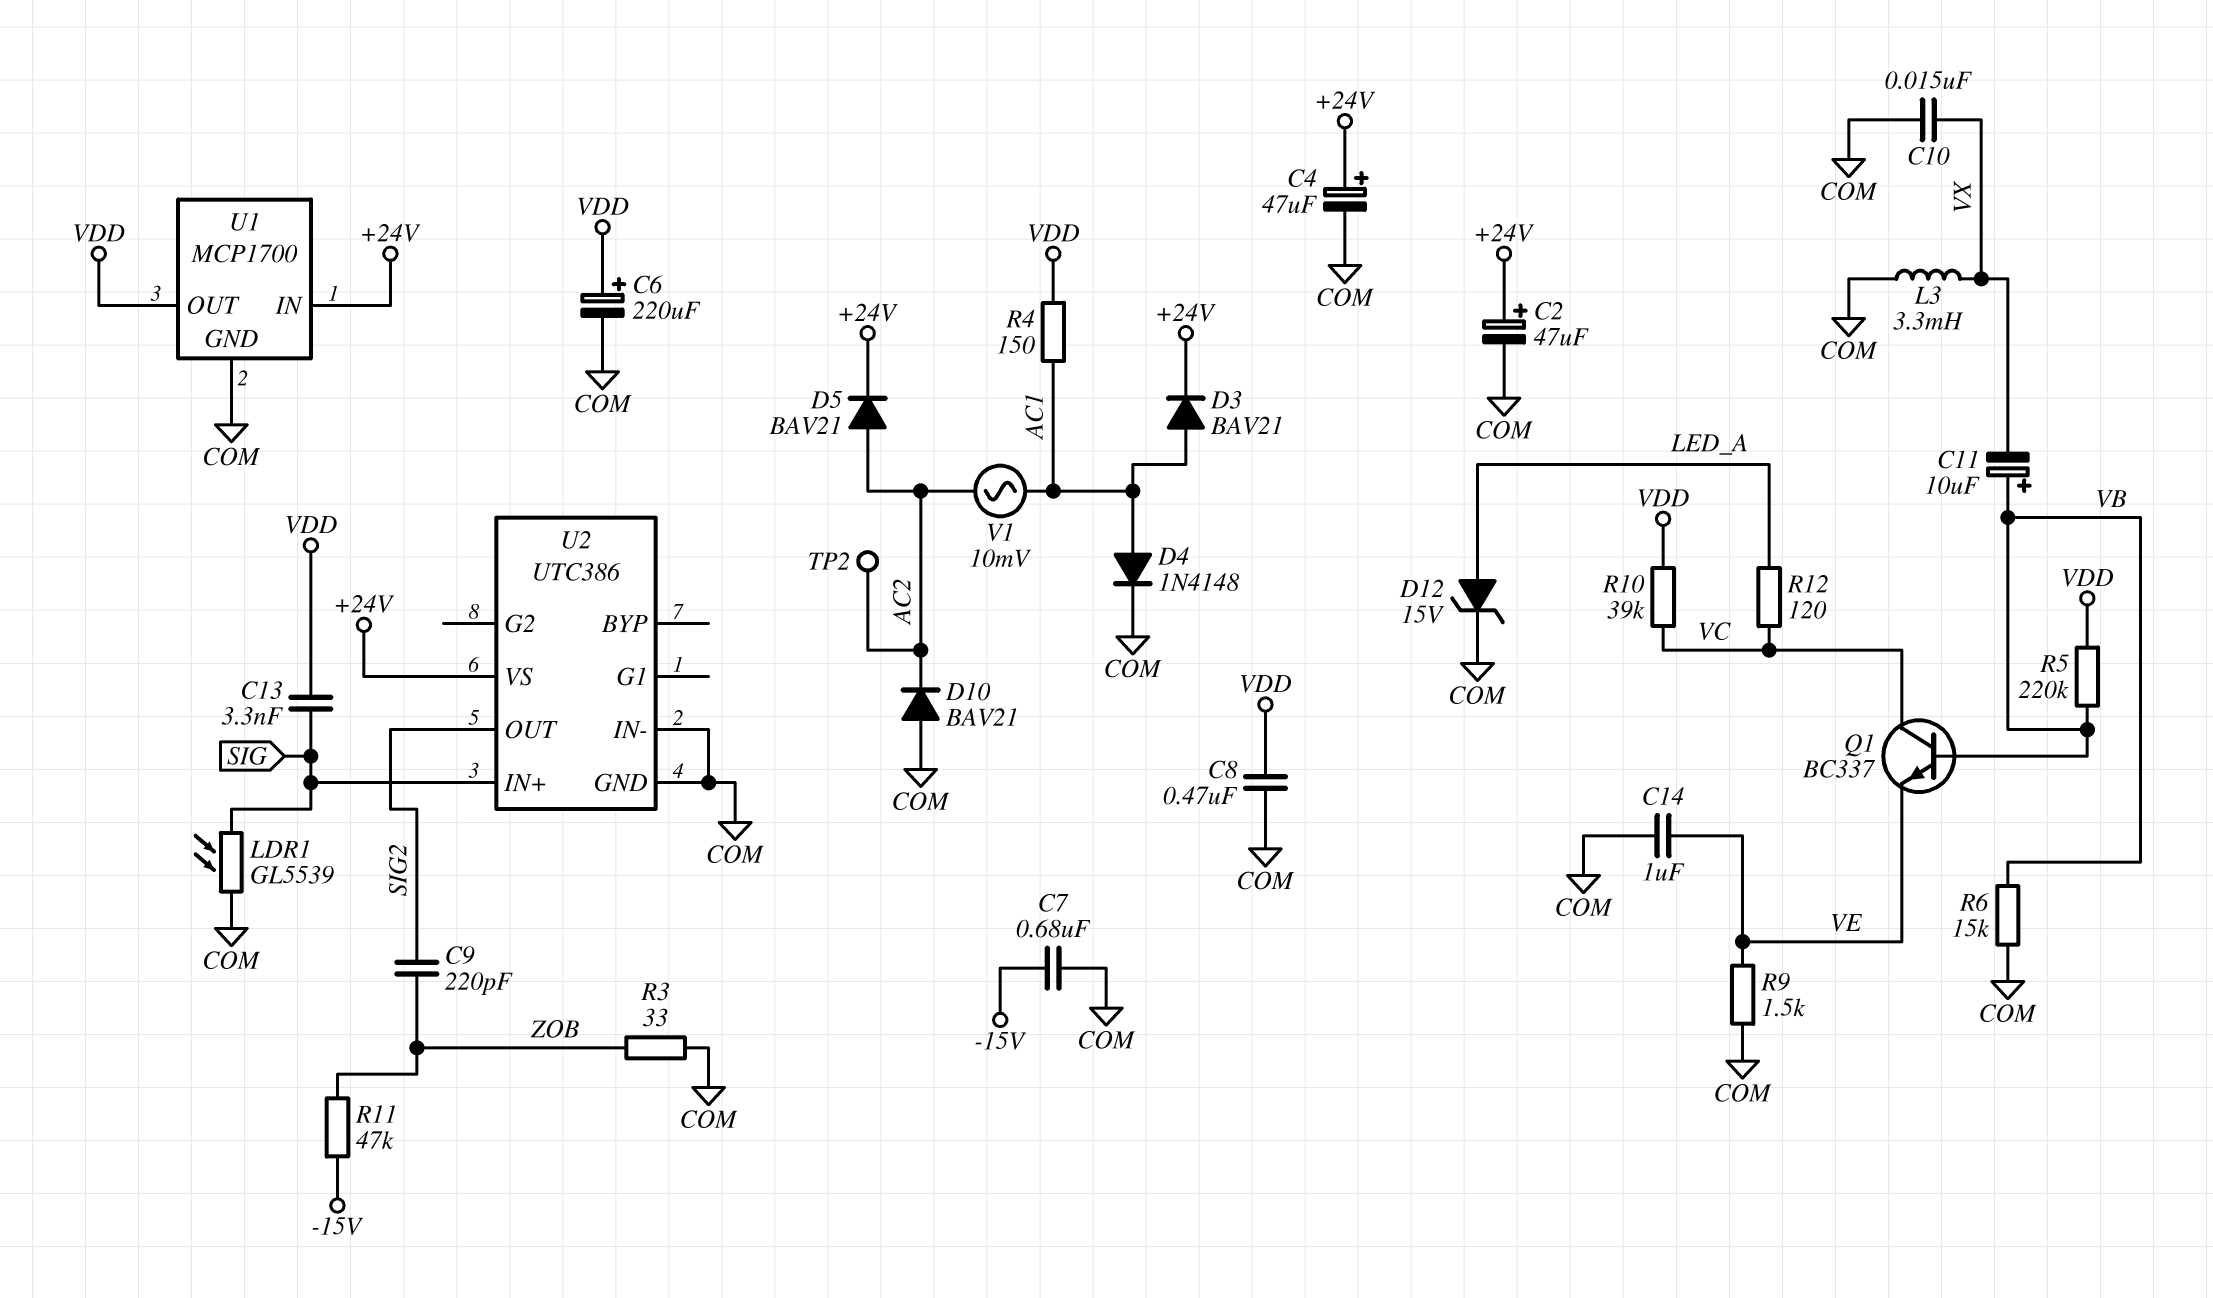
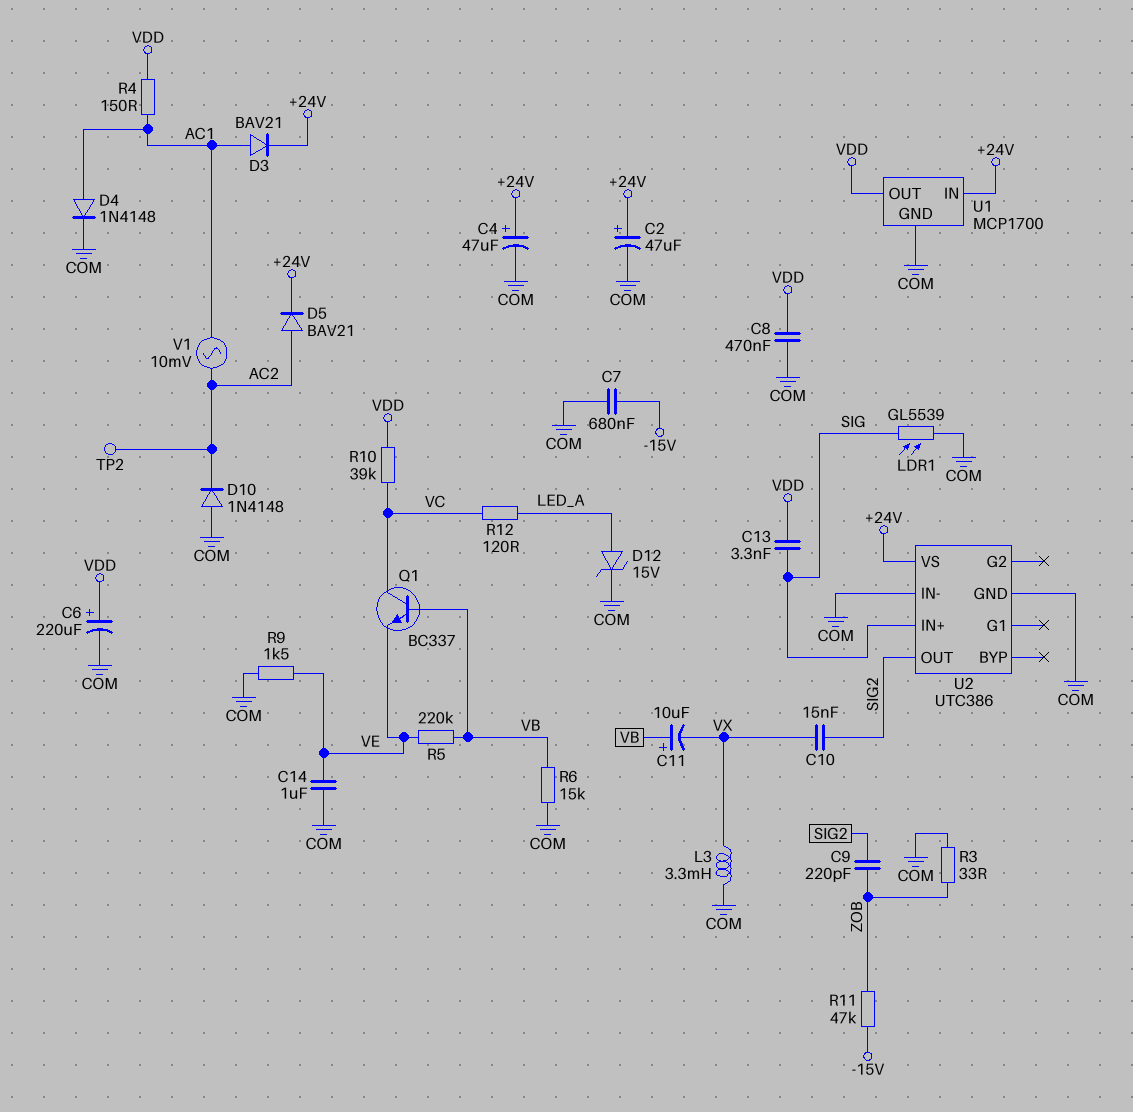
C10: 15nF (COM, VX) -> 15nF (SIG2, VX)
D10: diode BAV21 (A COM, K AC2) -> diode 1N4148 (A COM, K AC2)
R5: 220k (VB, VDD) -> 220k (VB, VE)

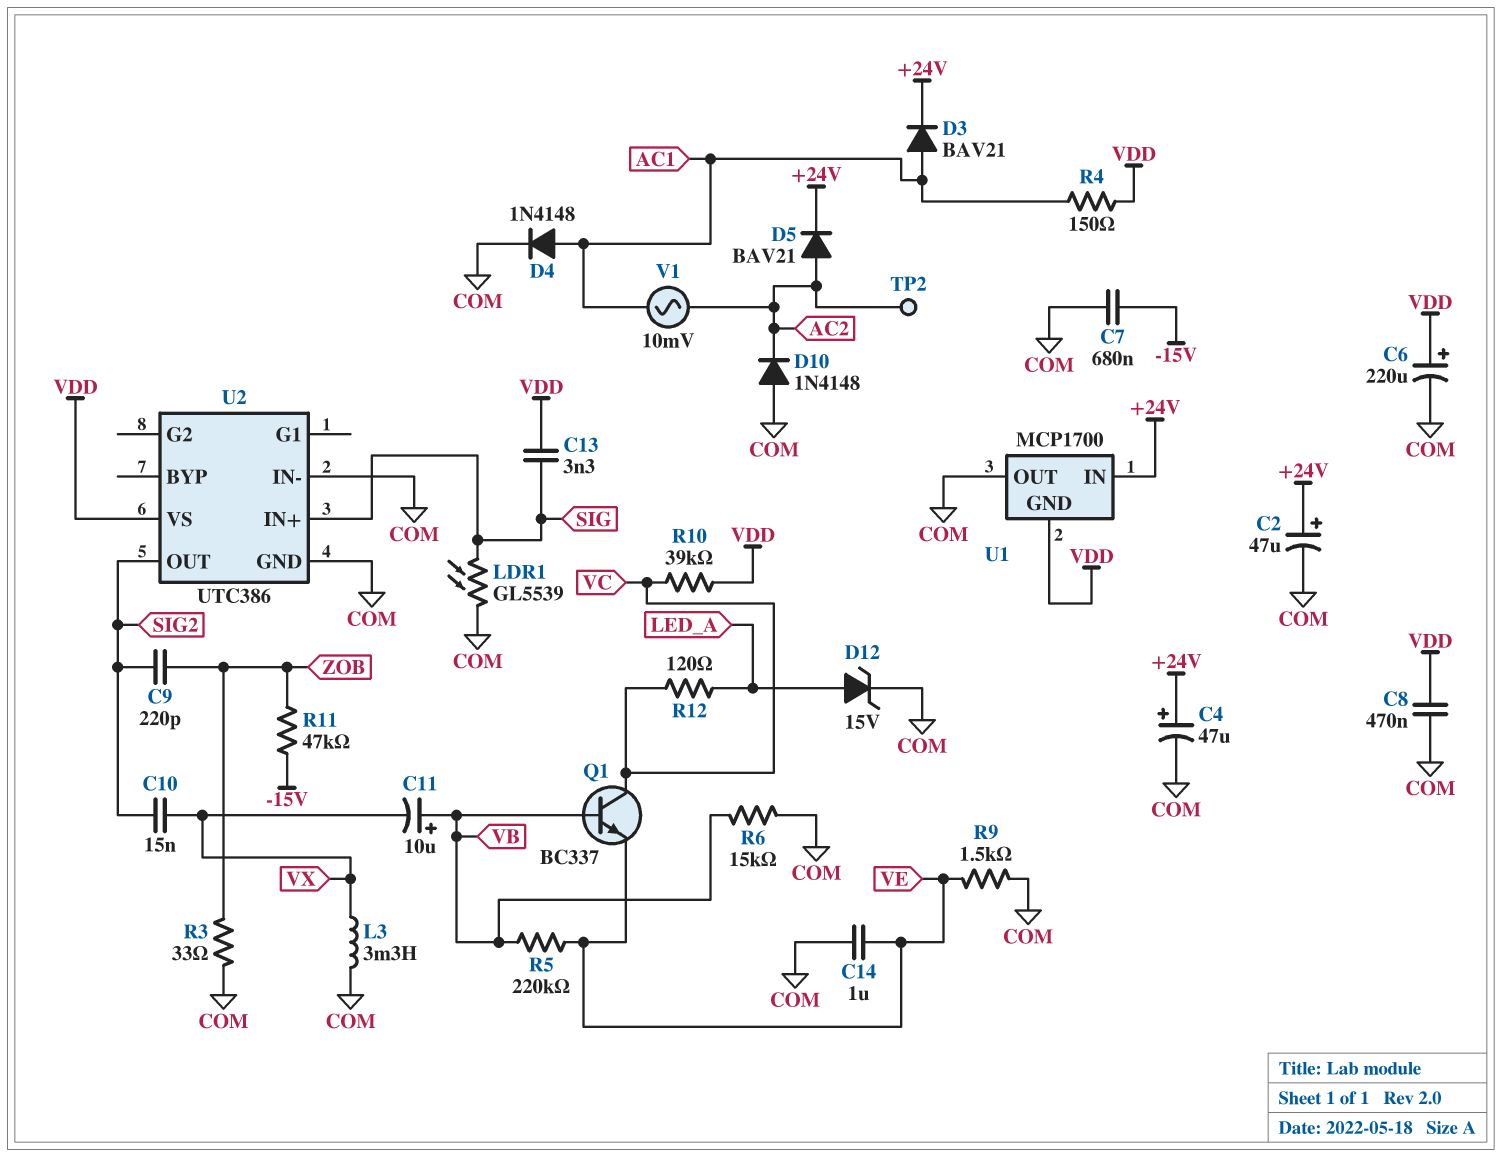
U1 pin GND: COM -> VDD
U1 pin OUT: VDD -> COM
U2 pin VS: +24V -> VDD

